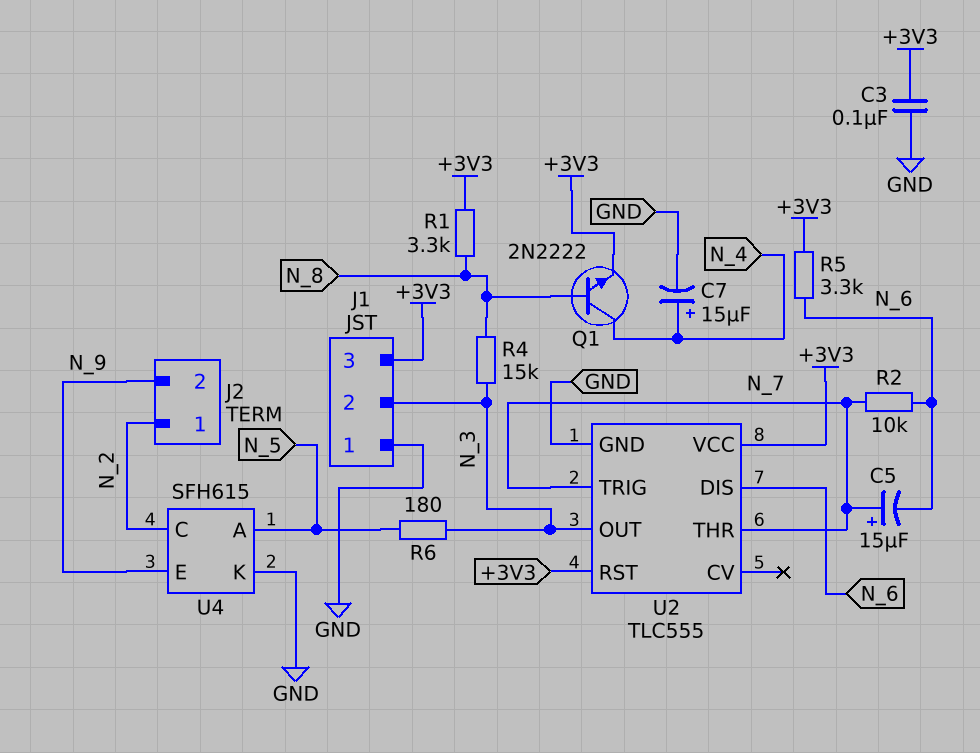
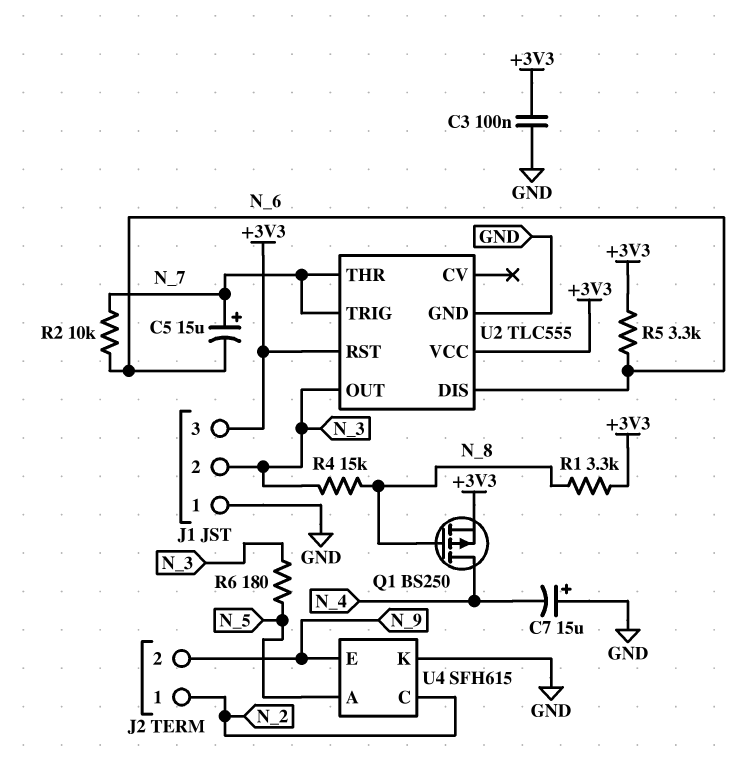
C7: 15uF (plus N_4, minus GND) -> 15uF (plus GND, minus N_4)
Q1: NPN 2N2222 (B N_8, C N_4, E +3V3) -> PMOS BS250 (G N_8, D N_4, S +3V3)

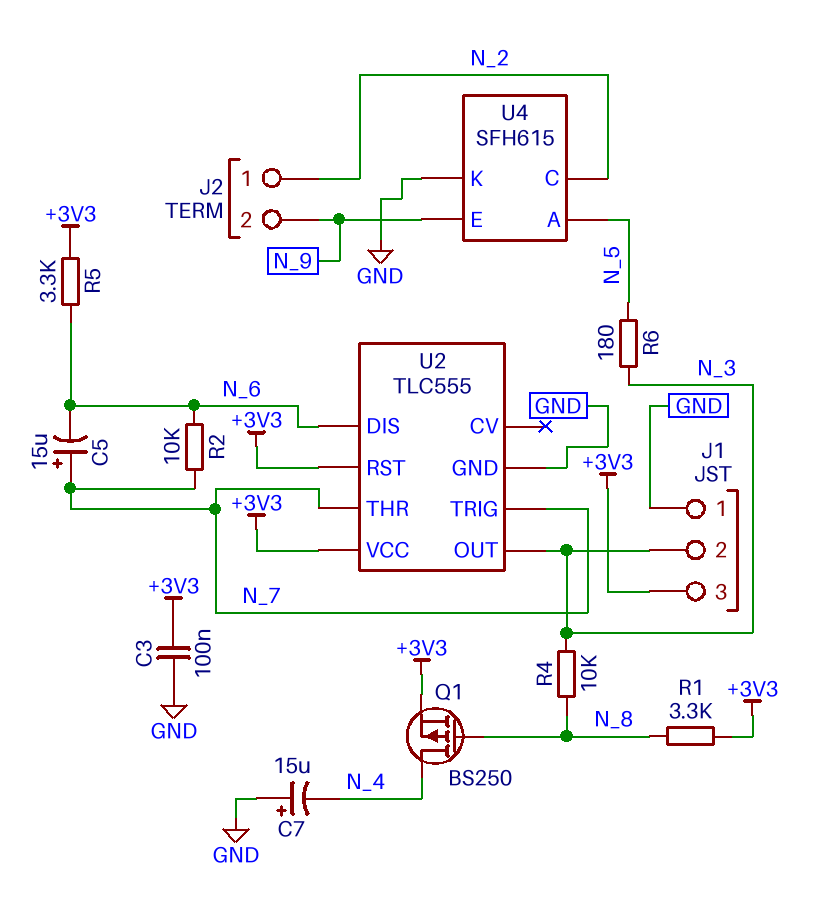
R4: 15k (N_3, N_8) -> 10k (N_3, N_8)

